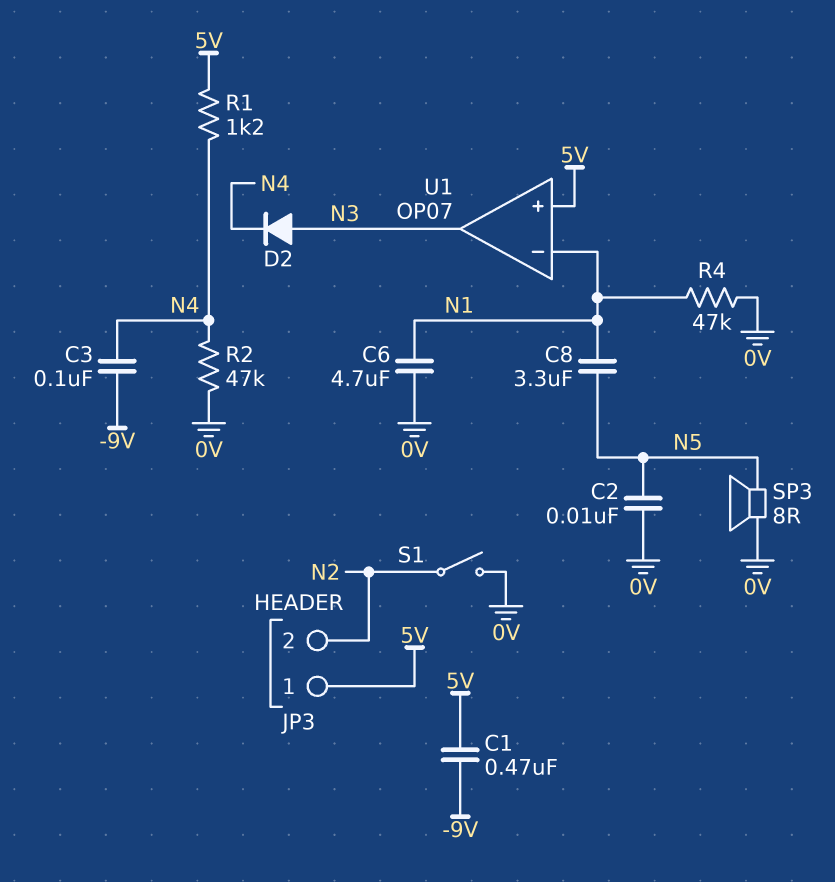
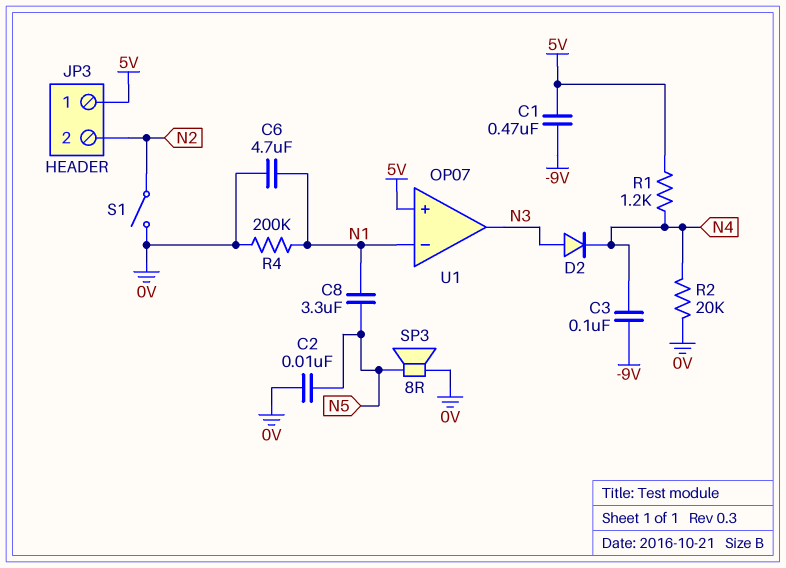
R2: 47k (0V, N4) -> 20k (0V, N4)
R4: 47k (0V, N1) -> 200k (0V, N1)

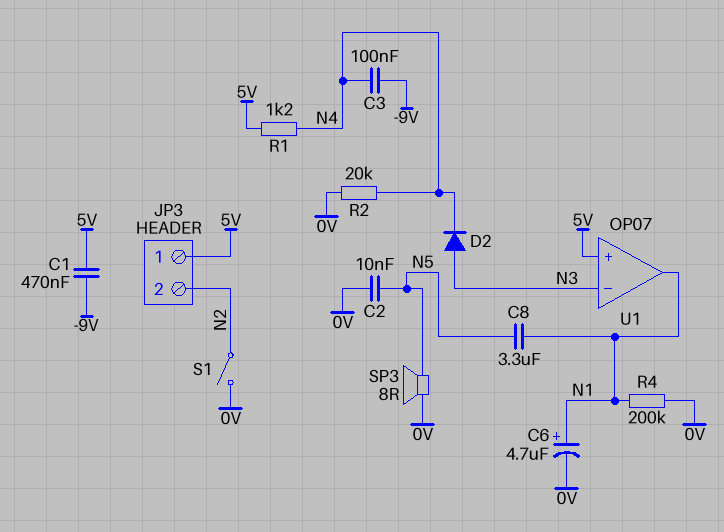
C6: 4.7uF (0V, N1) -> 4.7uF (plus N1, minus 0V)
U1 pin in-: N1 -> N3
U1 pin out: N3 -> N1

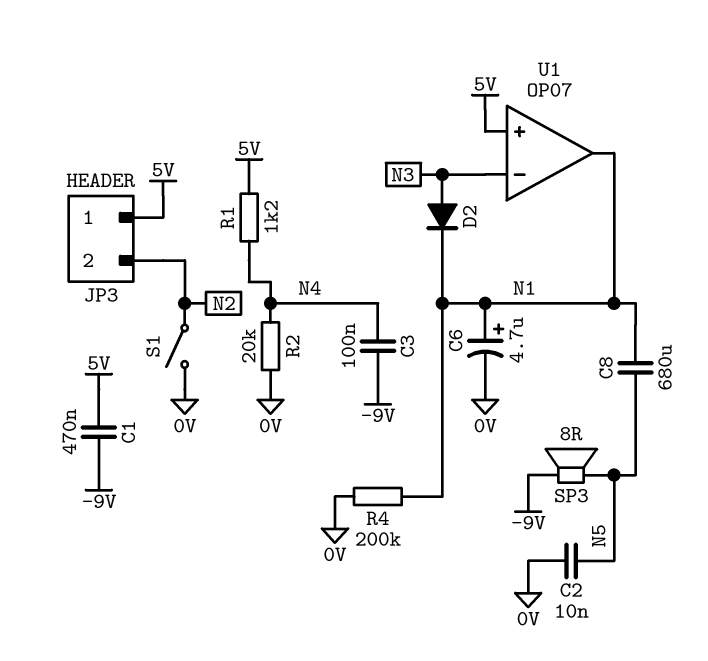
C8: 3.3uF (N1, N5) -> 680uF (N1, N5)
D2: diode (A N3, K N4) -> diode (A N3, K N1)
SP3: speaker 8R (0V, N5) -> speaker 8R (-9V, N5)

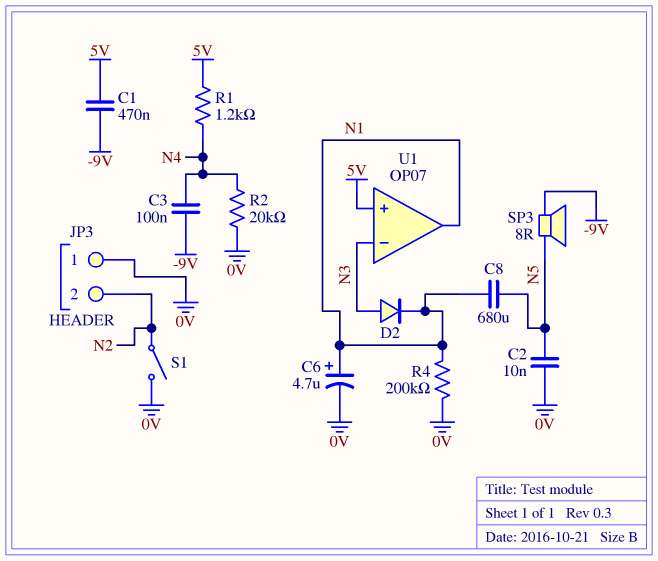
JP3 pin 1: 5V -> 0V

